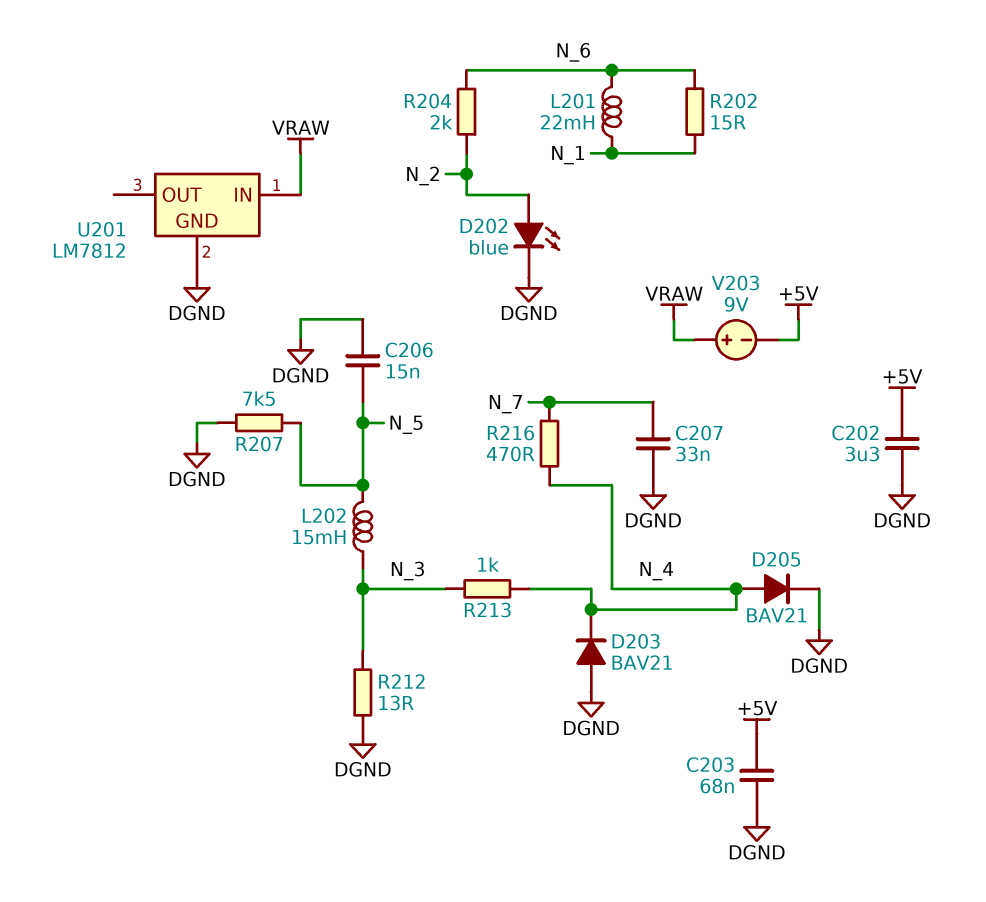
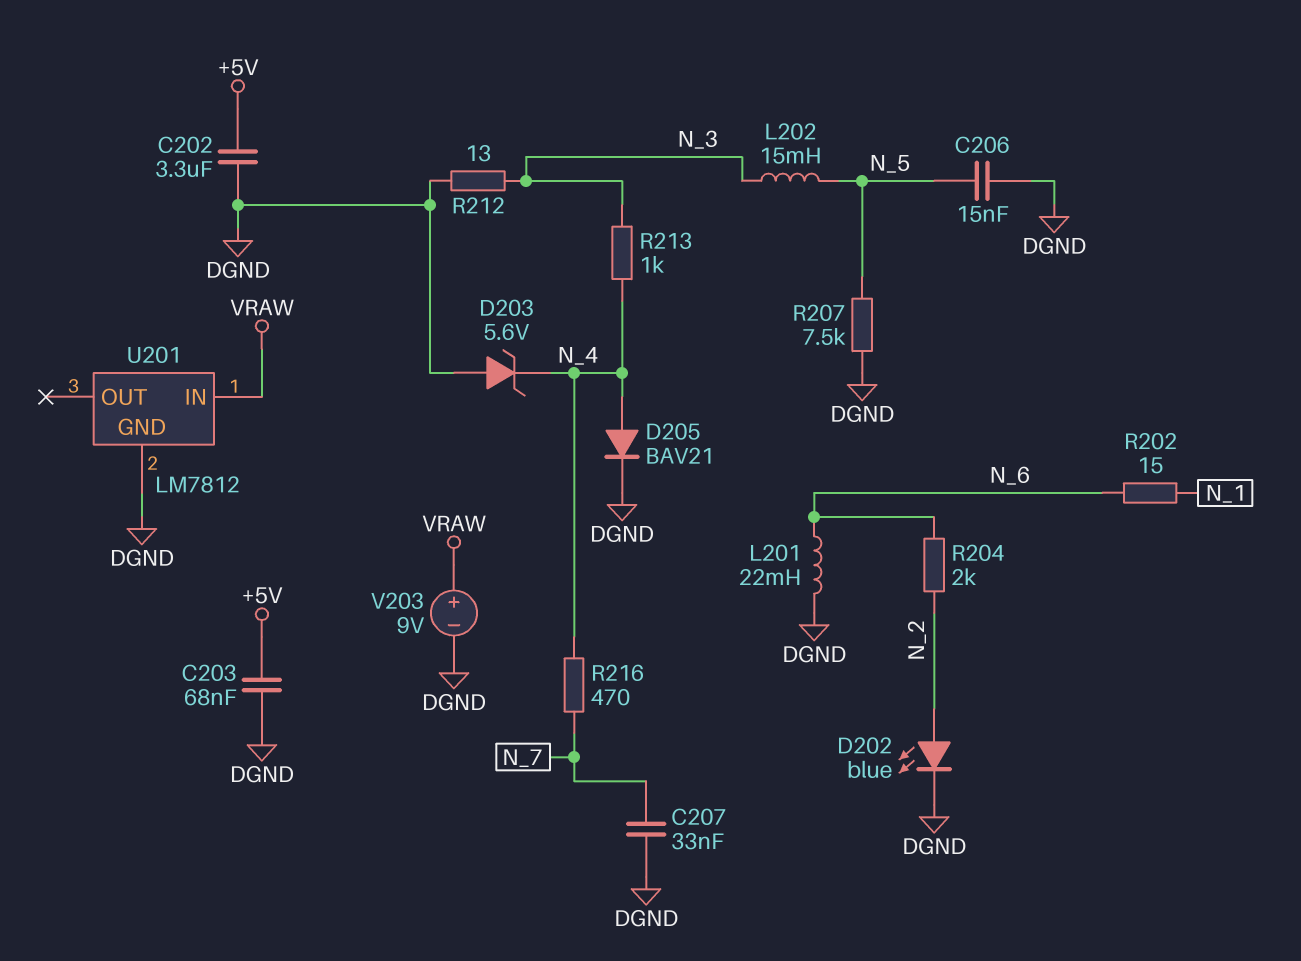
D203: diode BAV21 (A DGND, K N_4) -> zener 5.6V (A DGND, K N_4)
L201: 22mH (N_1, N_6) -> 22mH (DGND, N_6)
V203: 9V (plus VRAW, minus +5V) -> 9V (plus VRAW, minus DGND)

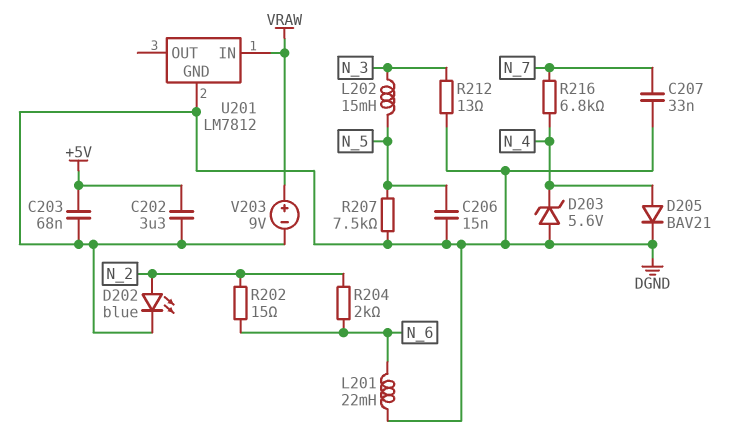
R202: 15 (N_1, N_6) -> 15 (N_2, N_6)
R213: 1k (N_3, N_4) -> none
R216: 470 (N_4, N_7) -> 6.8k (N_4, N_7)

